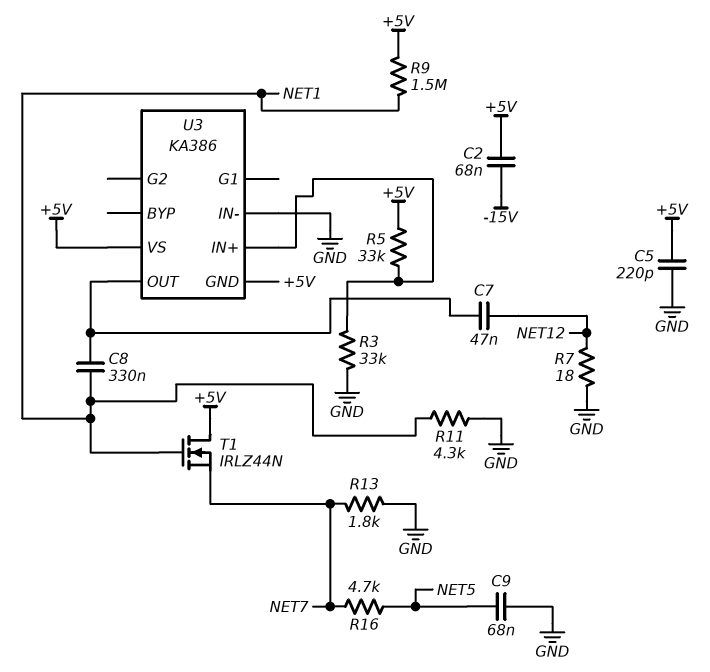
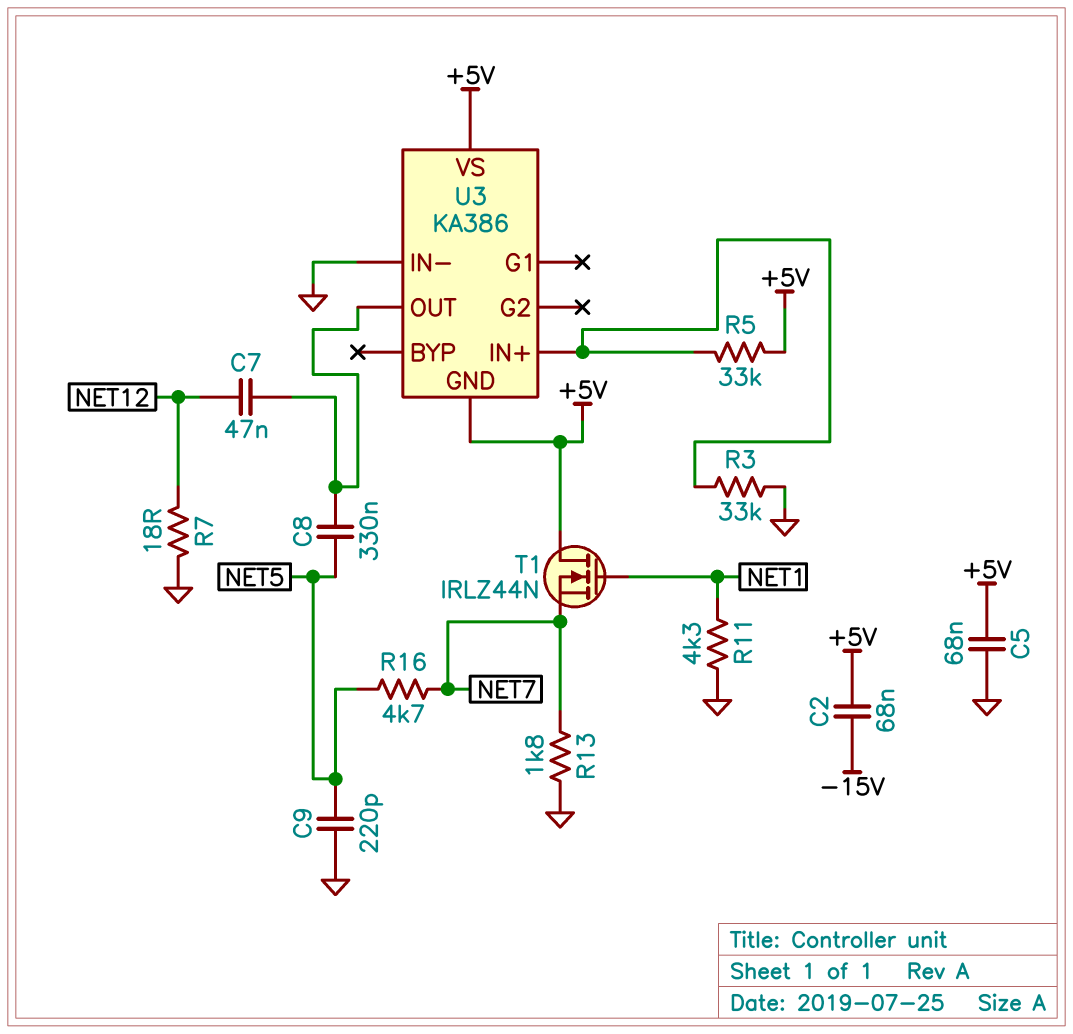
C5: 220pF (+5V, GND) -> 68nF (+5V, GND)
C8: 330nF (NET1, U3/OUT) -> 330nF (NET5, U3/OUT)
C9: 68nF (GND, NET5) -> 220pF (GND, NET5)
R9: 1.5M (+5V, NET1) -> none

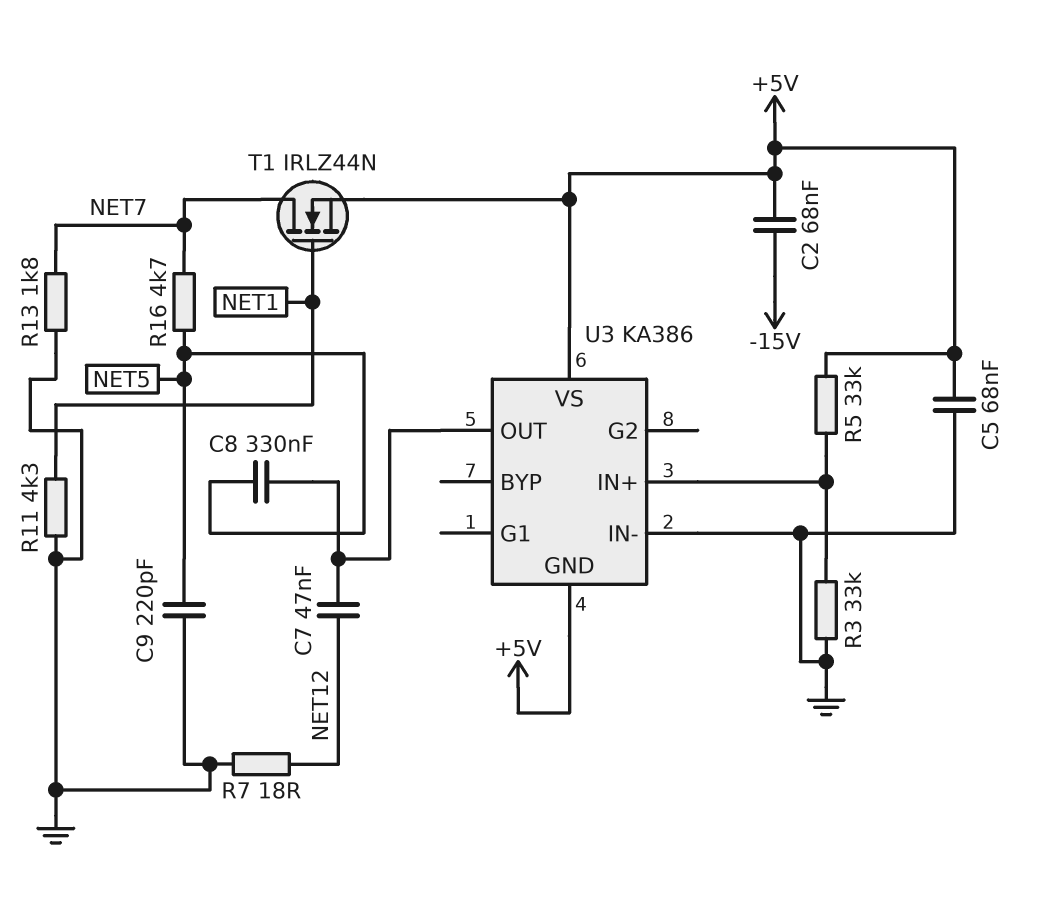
T1: NMOS IRLZ44N (G NET1, D +5V, S NET7) -> NMOS IRLZ44N (G NET1, D NET7, S +5V)

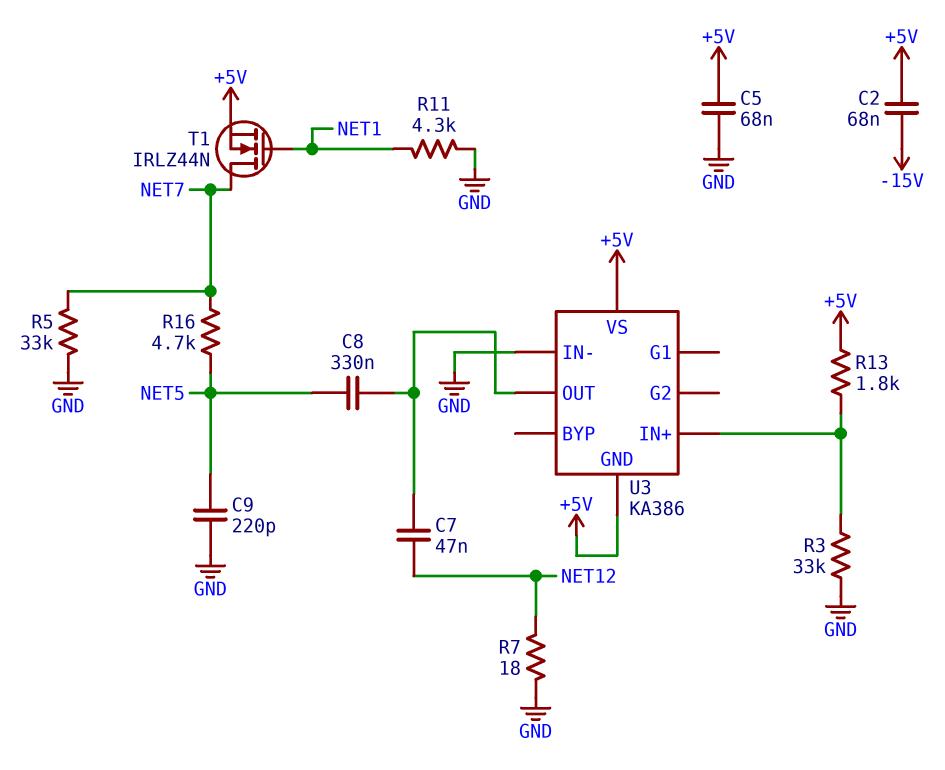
R5: 33k (+5V, U3/IN+) -> 33k (GND, NET7)
R13: 1.8k (GND, NET7) -> 1.8k (+5V, U3/IN+)

